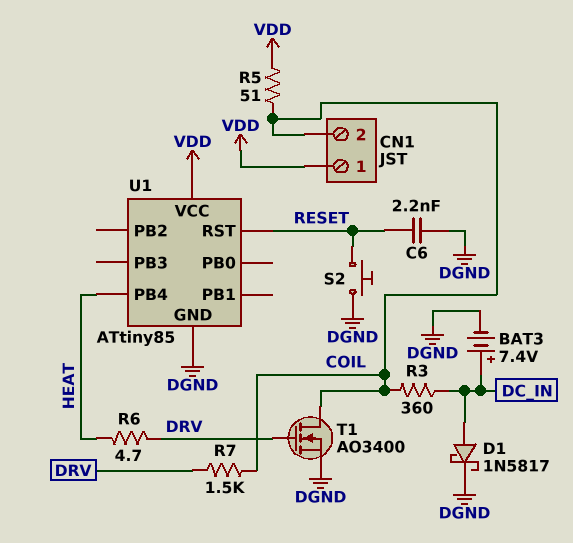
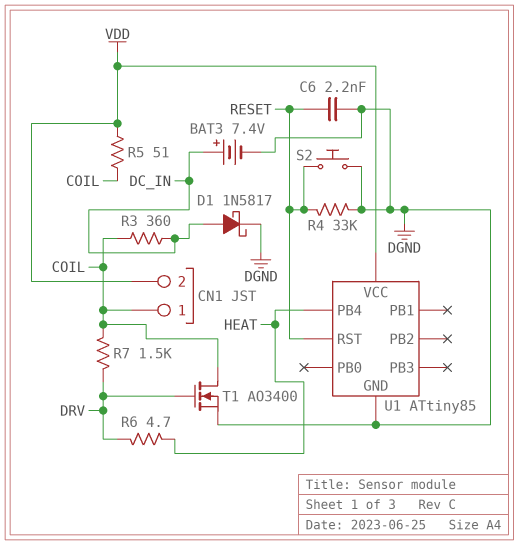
CN1 pin 1: VDD -> COIL
CN1 pin 2: COIL -> VDD
R4: none -> 33k (DGND, RESET)

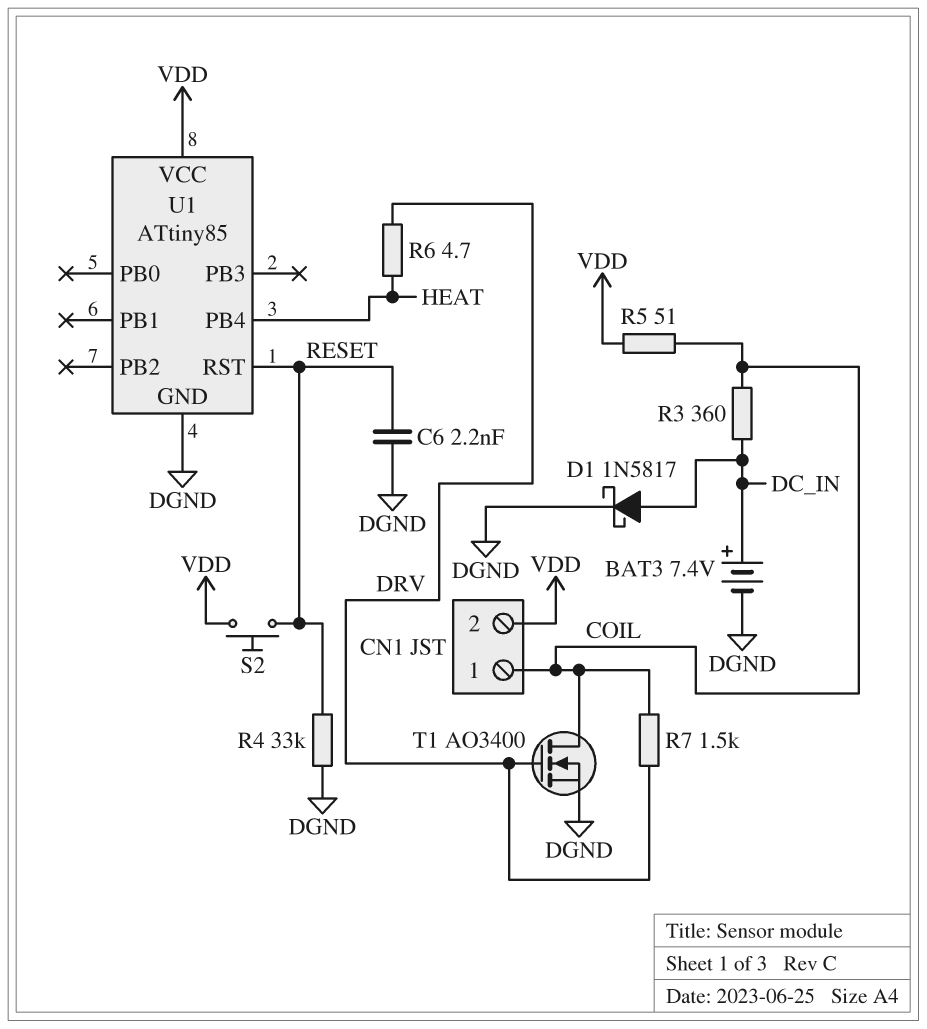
S2: button (DGND, RESET) -> button (RESET, VDD)

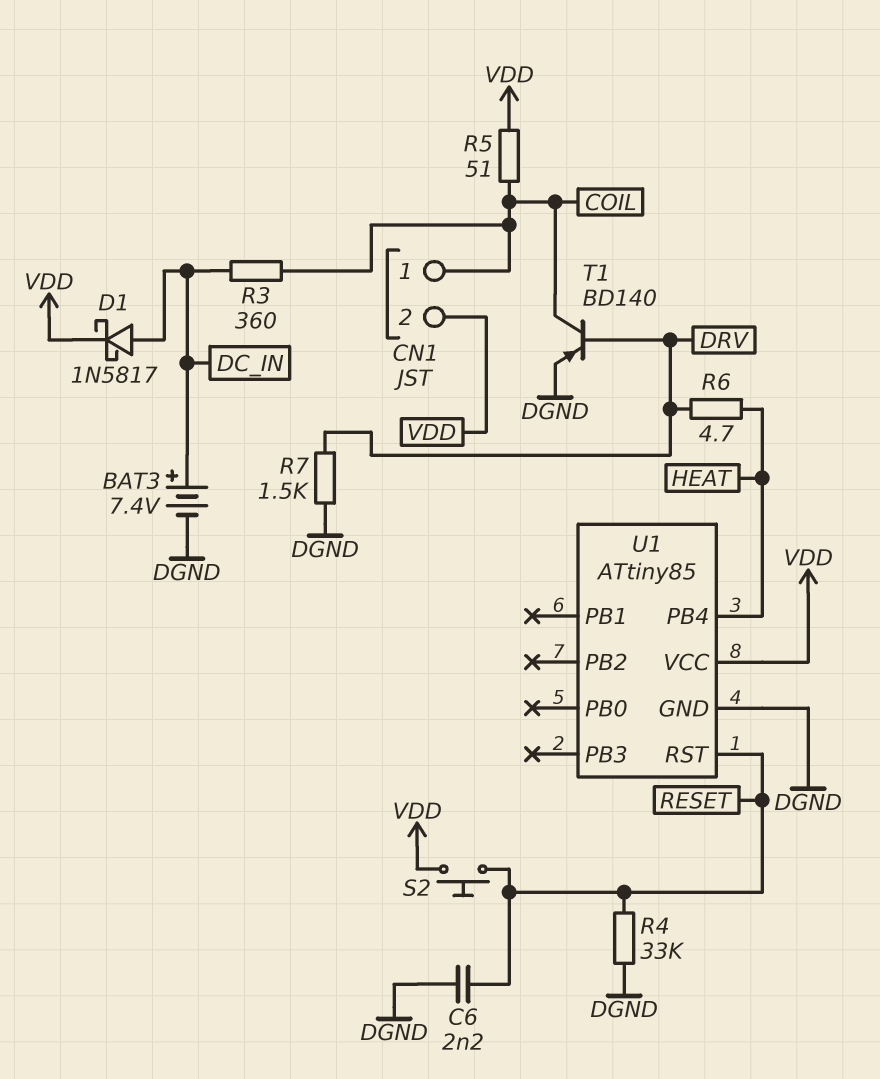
D1: schottky 1N5817 (A DC_IN, K DGND) -> schottky 1N5817 (A DC_IN, K VDD)
R7: 1.5k (COIL, DRV) -> 1.5k (DGND, DRV)
T1: NMOS AO3400 (G DRV, D COIL, S DGND) -> PNP BD140 (B DRV, C COIL, E DGND)

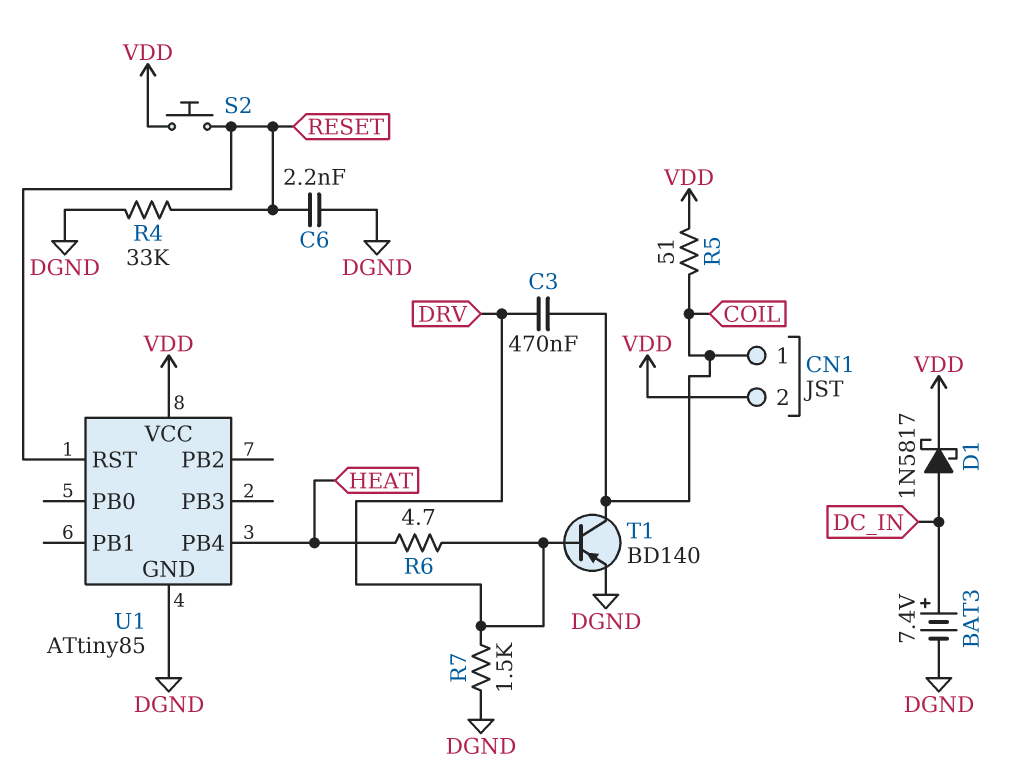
C3: none -> 470nF (COIL, DRV)
R3: 360 (COIL, DC_IN) -> none

